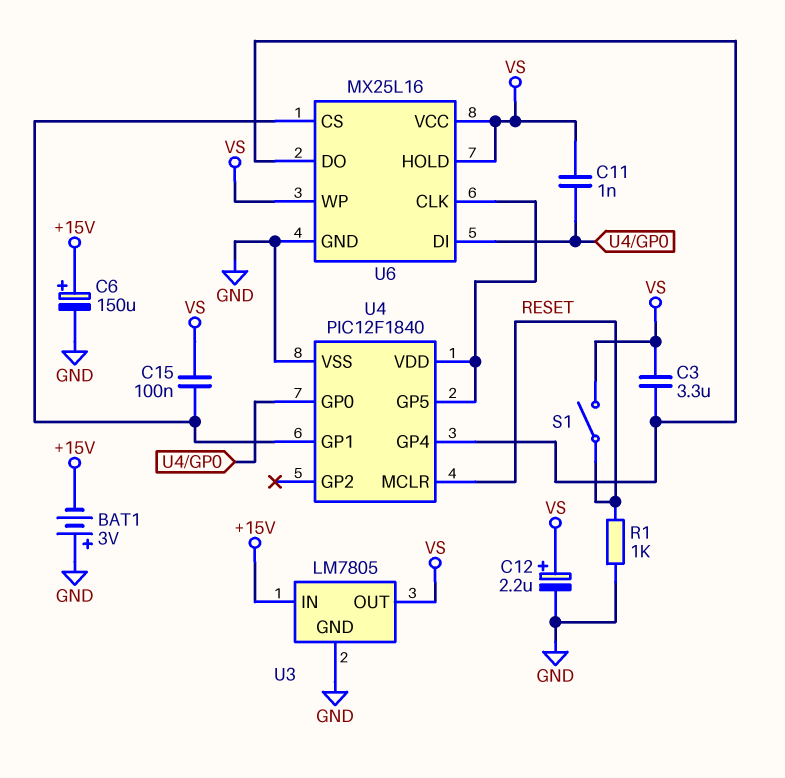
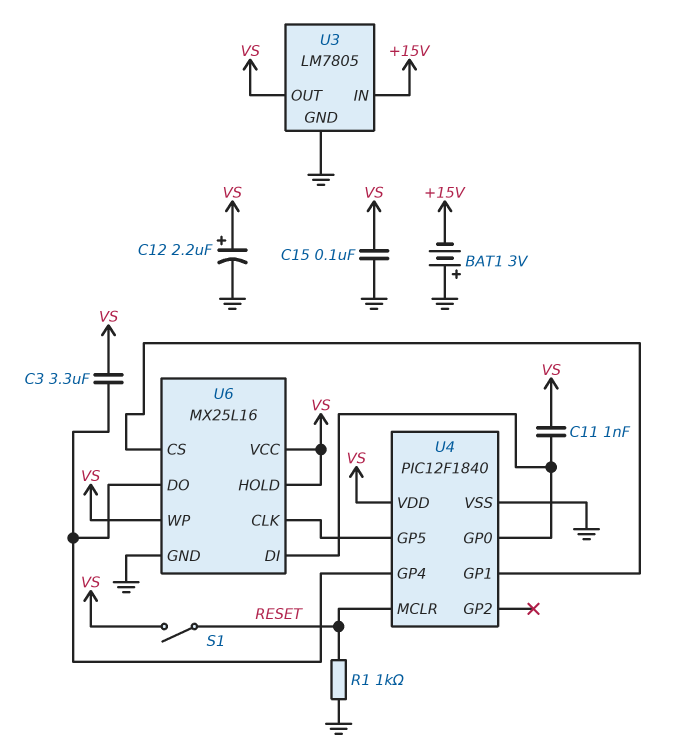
C6: 150uF (plus +15V, minus GND) -> none
C15: 100nF (U4/GP1, VS) -> 100nF (GND, VS)
U4 pin VDD: U4/GP5 -> VS

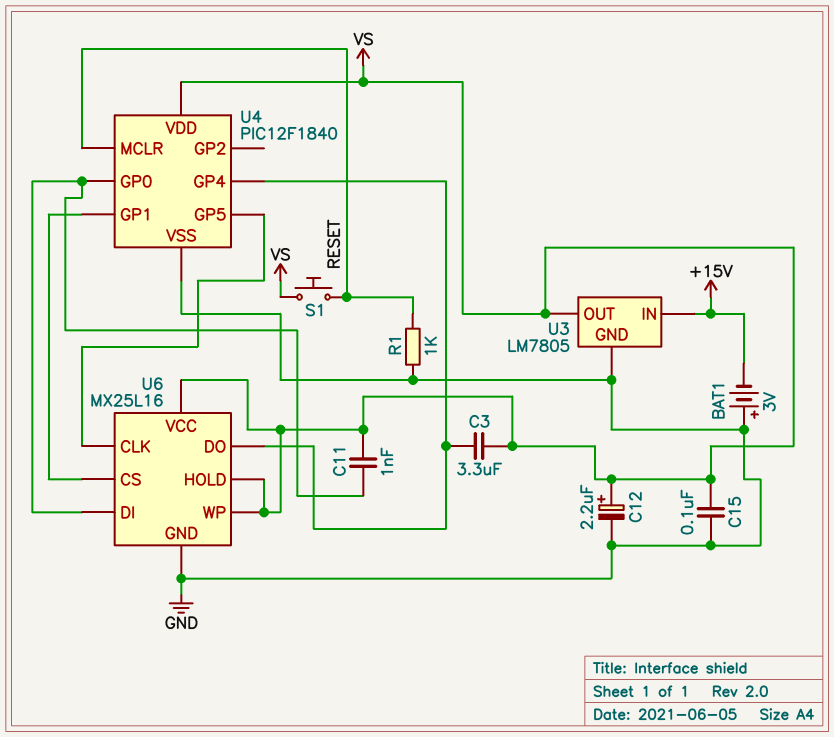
S1: switch (RESET, VS) -> button (RESET, VS)

